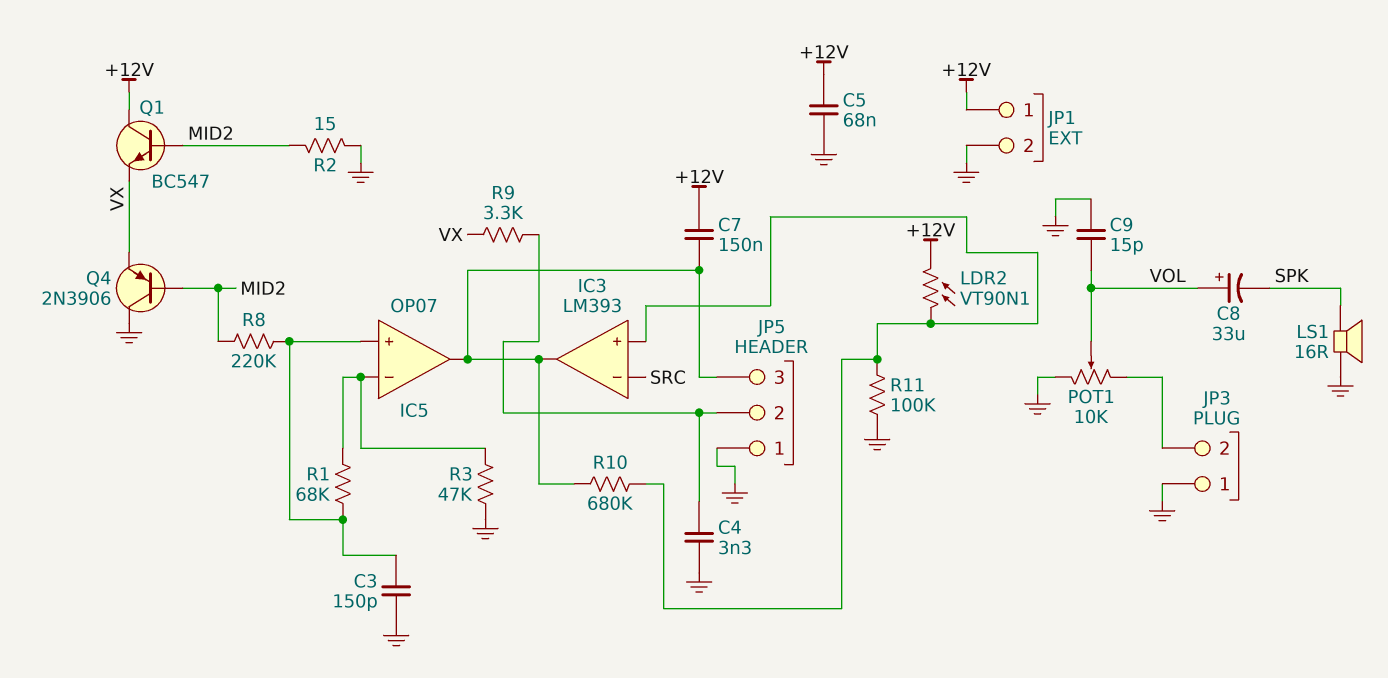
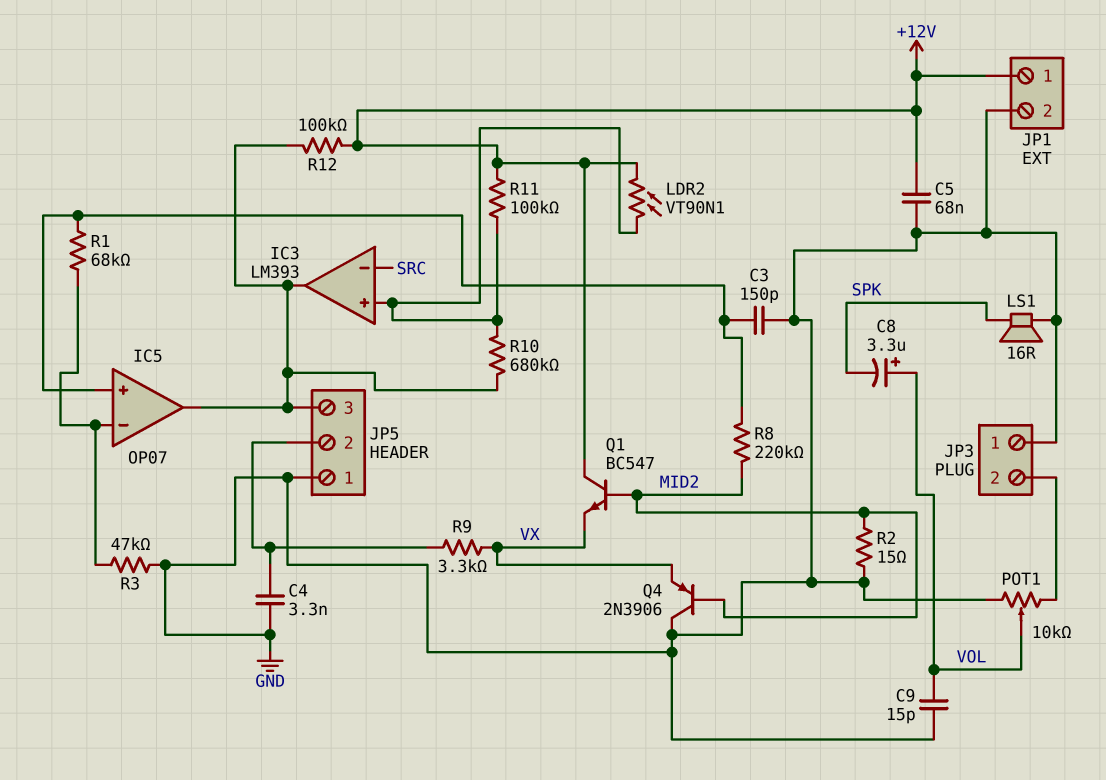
C7: 150nF (+12V, IC3/out) -> none
C8: 33uF (plus VOL, minus SPK) -> 3.3uF (plus VOL, minus SPK)
R11: 100k (GND, IC3/in+) -> 100k (+12V, IC3/in+)
R12: none -> 100k (+12V, IC3/out)

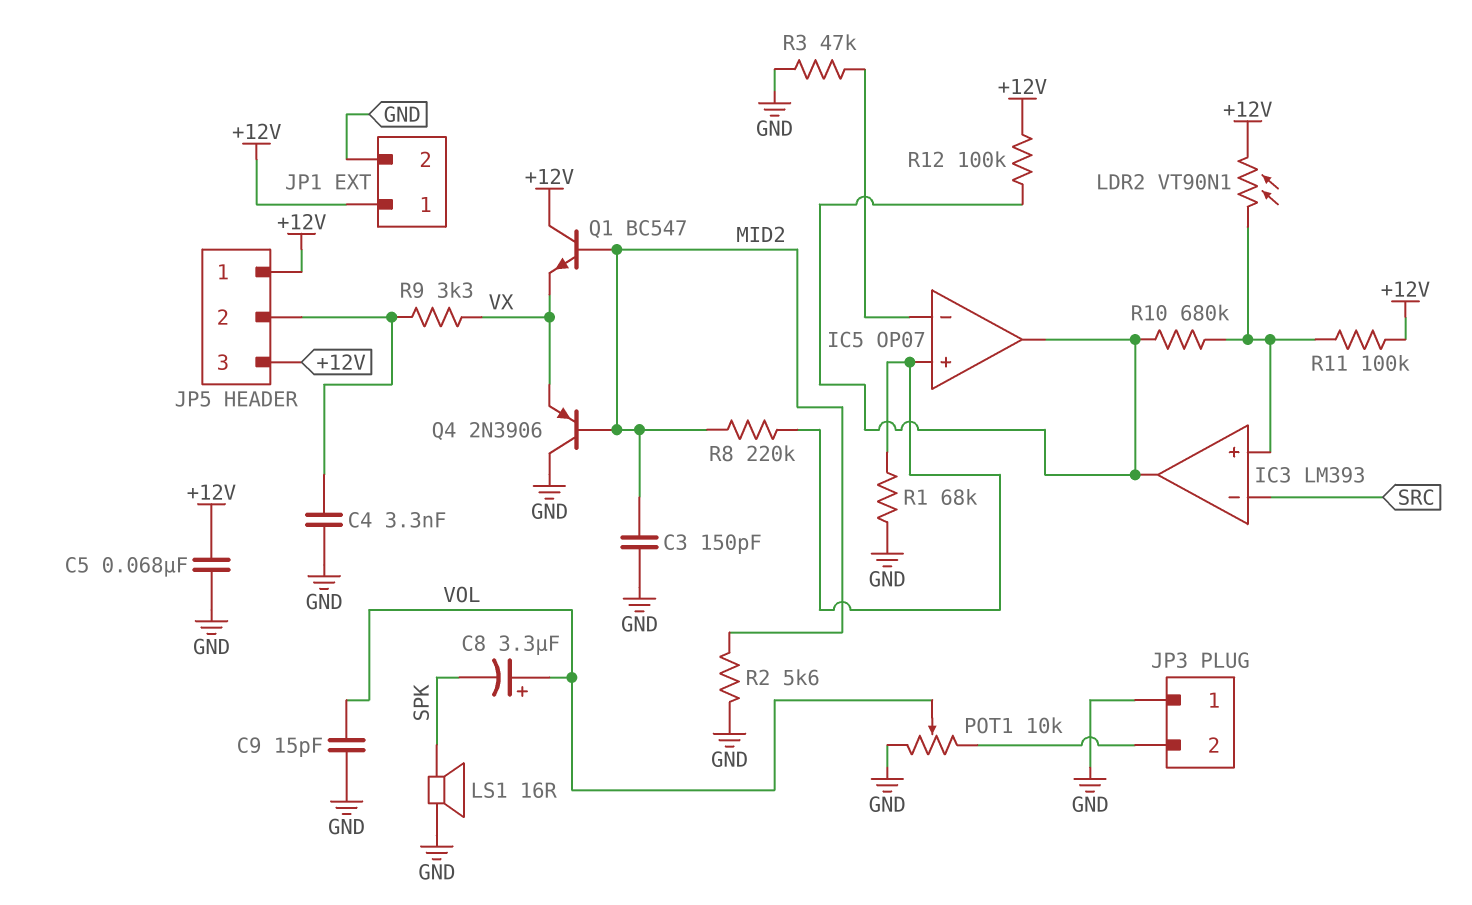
C3: 150pF (GND, IC5/in+) -> 150pF (GND, MID2)
JP5 pin 1: GND -> +12V
JP5 pin 3: IC3/out -> +12V
R1: 68k (IC5/in+, IC5/in-) -> 68k (GND, IC5/in+)
R2: 15 (GND, MID2) -> 5.6k (GND, MID2)

